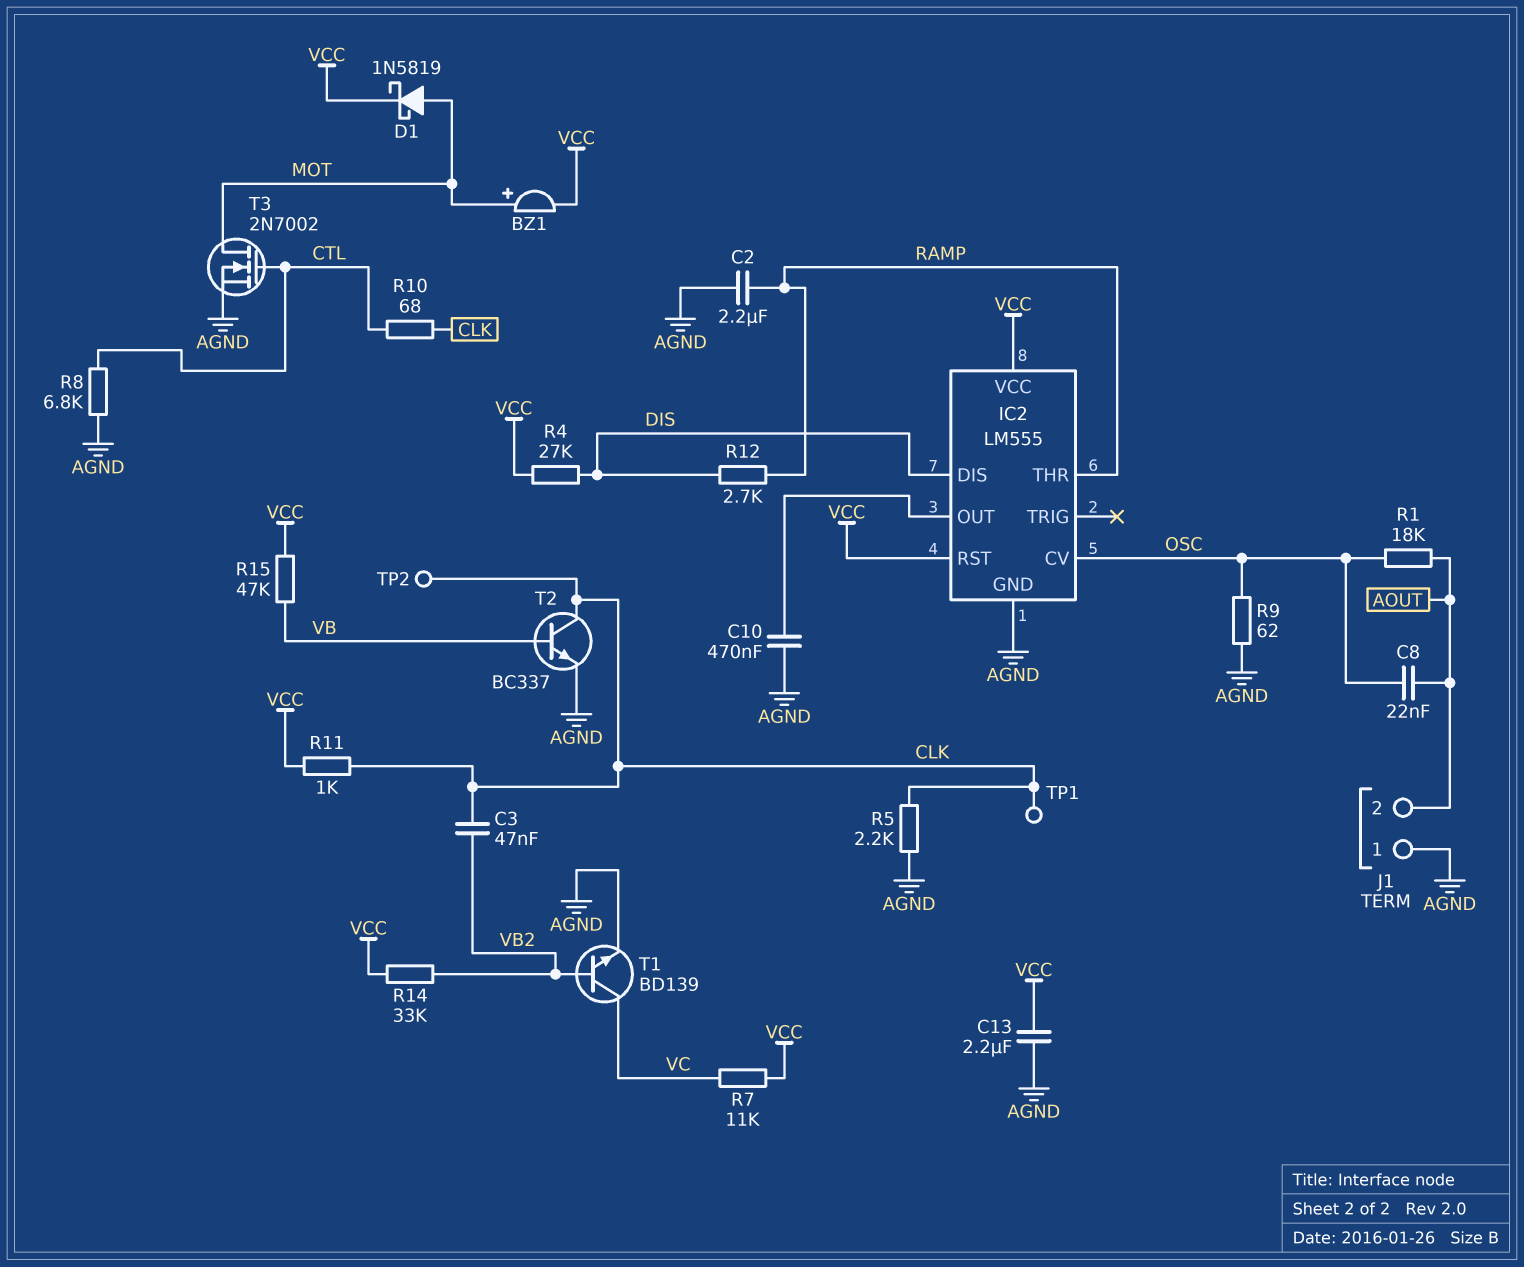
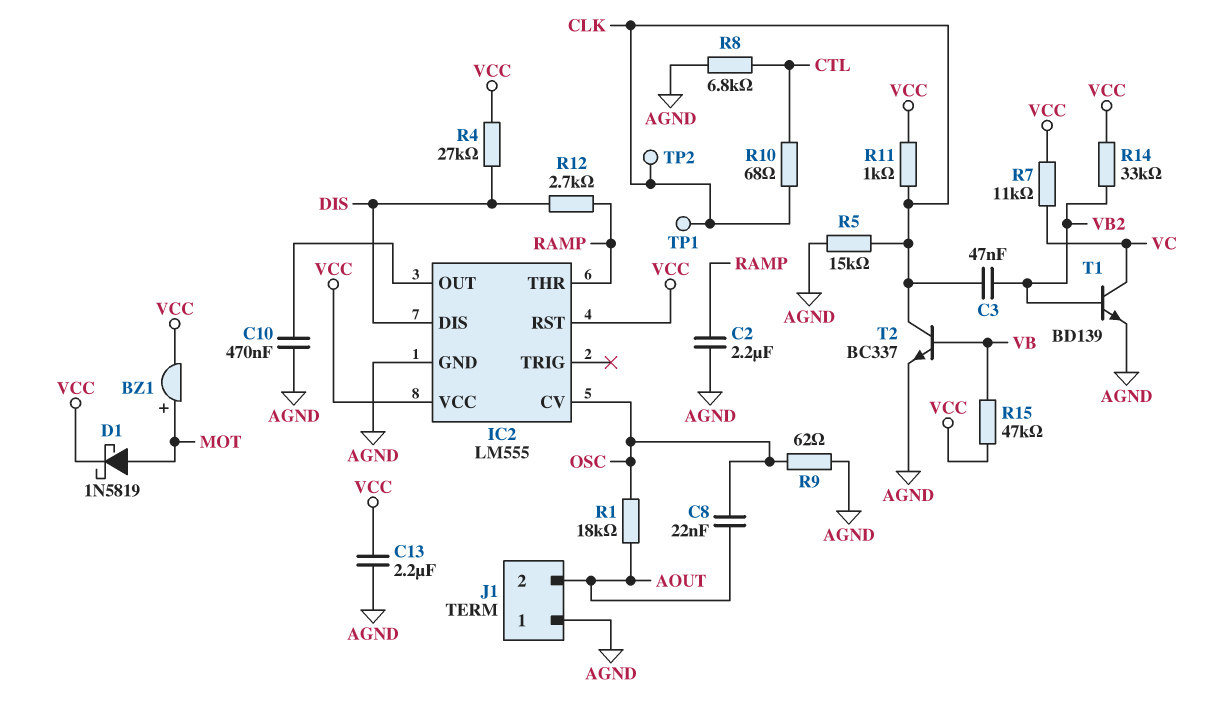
R5: 2.2k (AGND, CLK) -> 15k (AGND, CLK)
T3: NMOS 2N7002 (G CTL, D MOT, S AGND) -> none

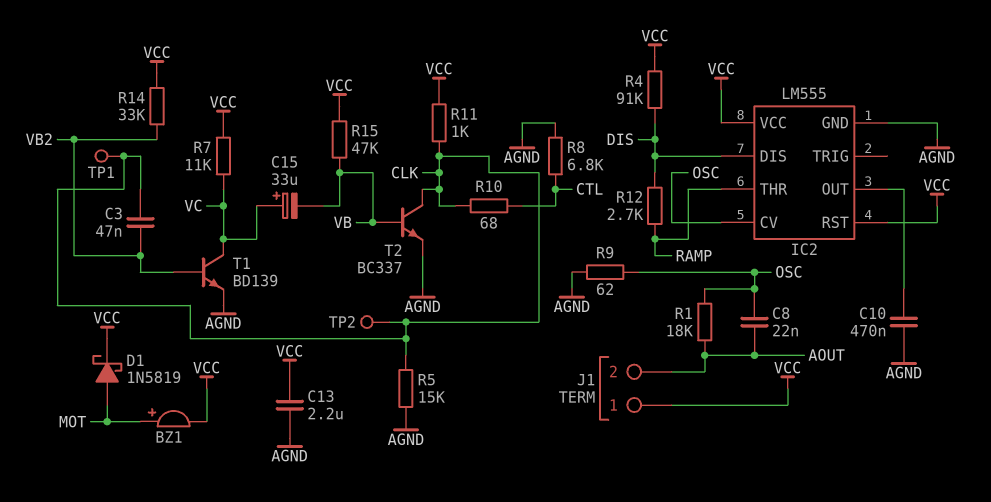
C2: 2.2uF (AGND, RAMP) -> none
C15: none -> 33uF (plus VC, minus VB)
J1 pin 1: AGND -> VCC
R4: 27k (DIS, VCC) -> 91k (DIS, VCC)

